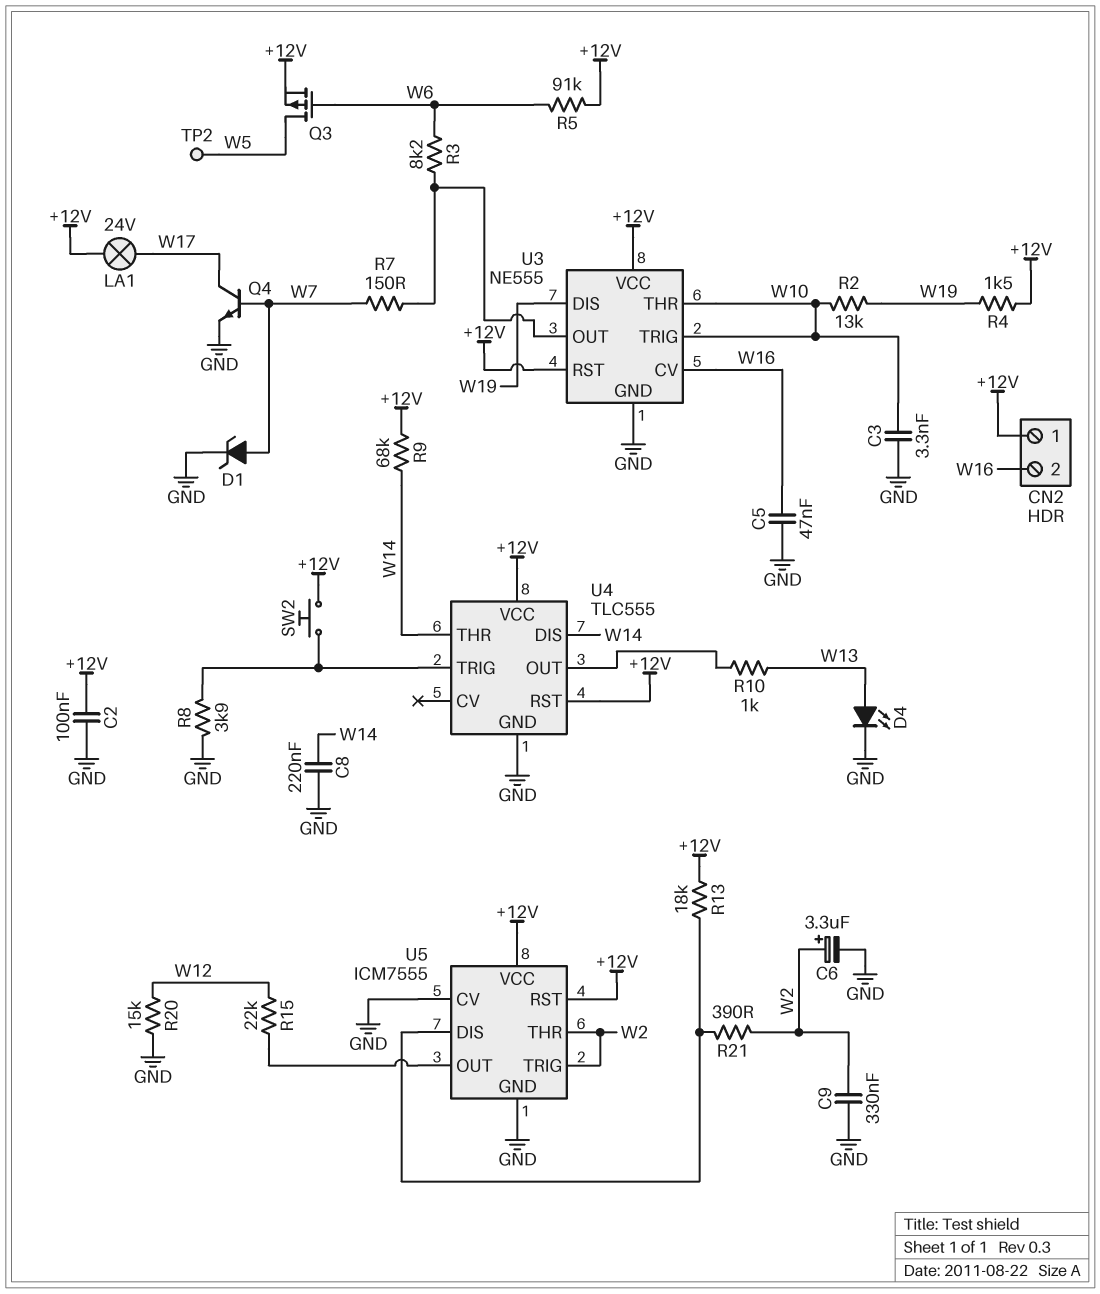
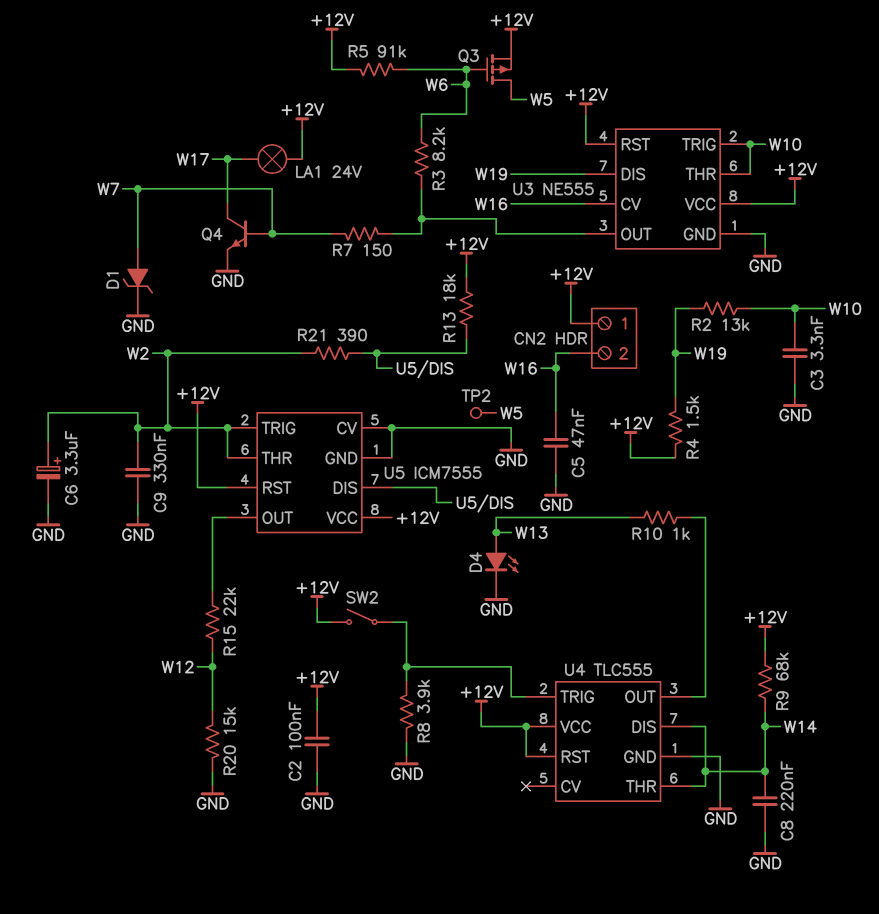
SW2: button (+12V, U4/TRIG) -> switch (+12V, U4/TRIG)

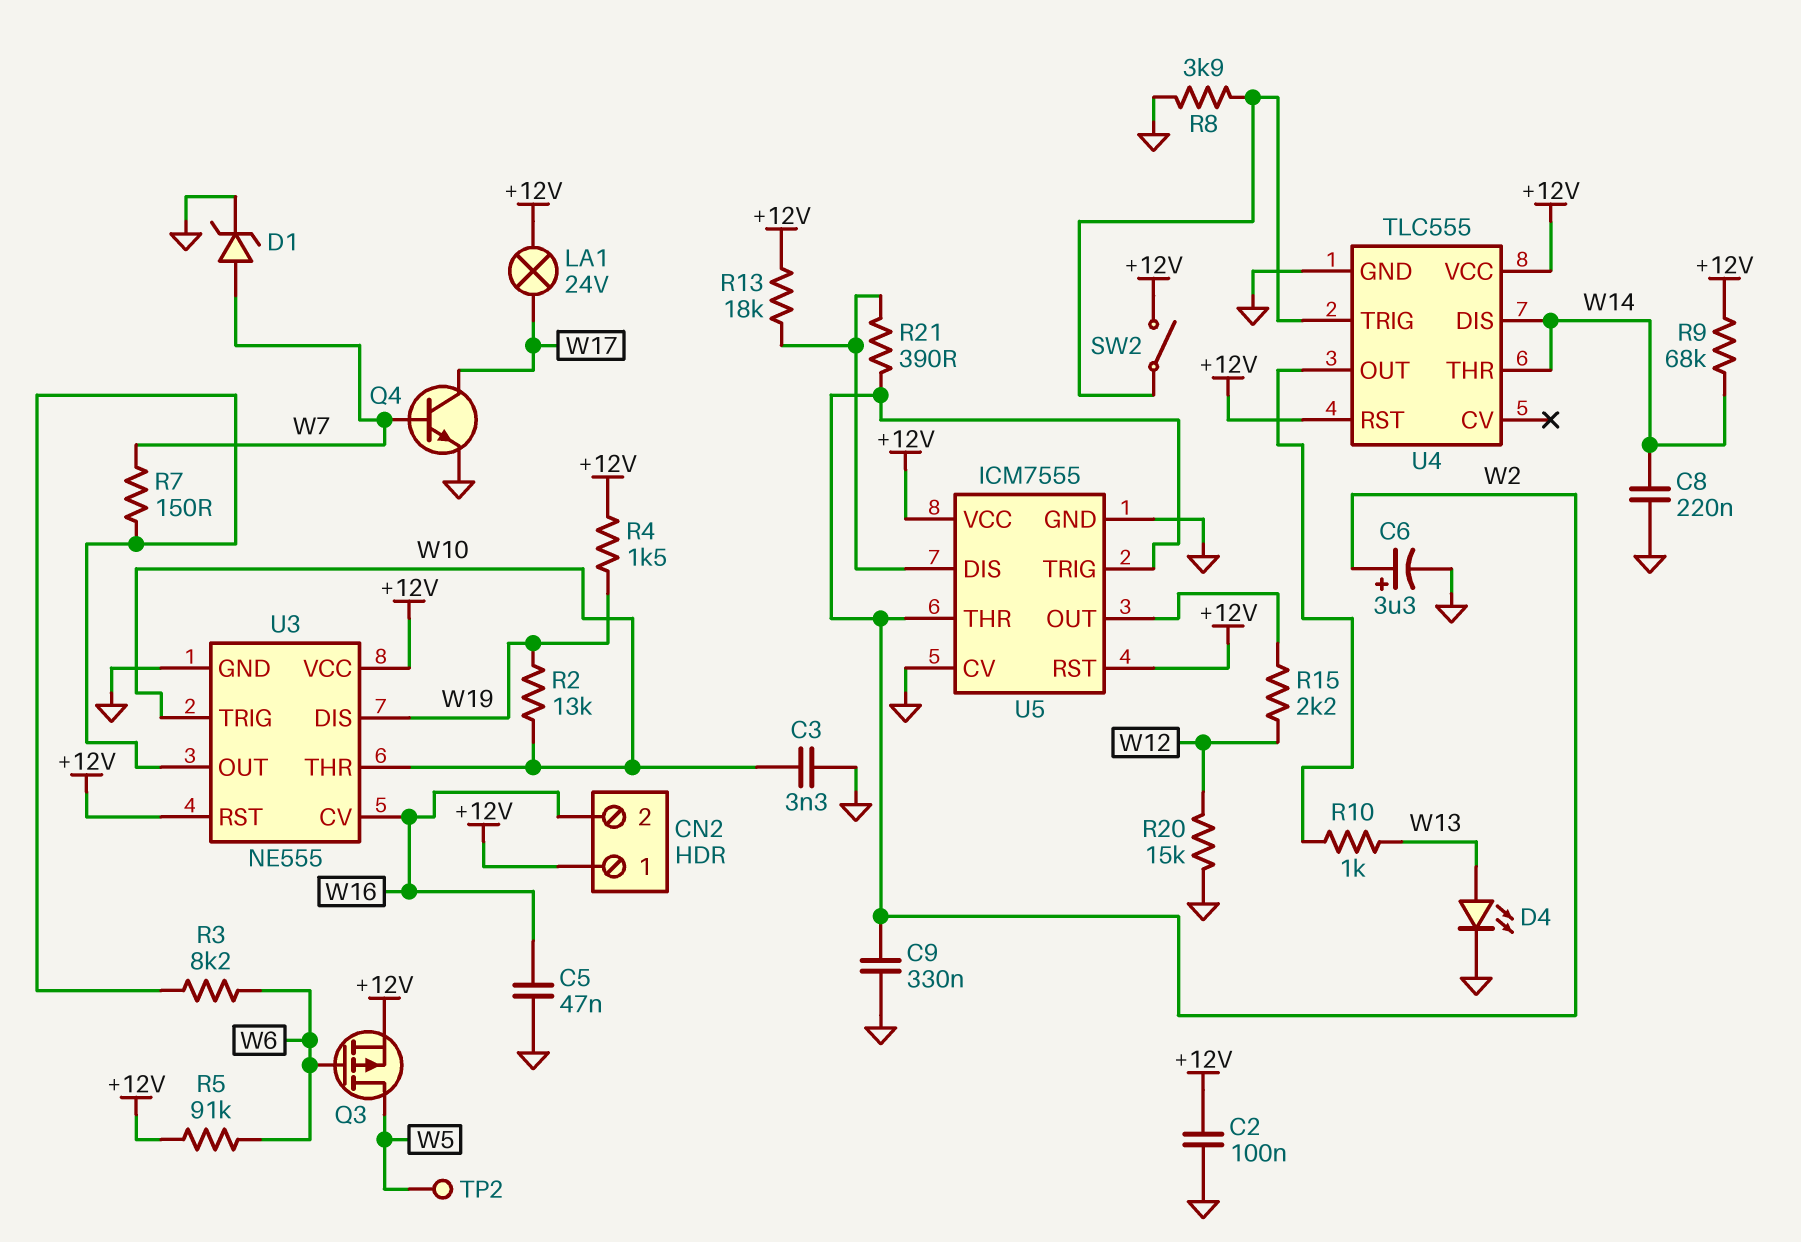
R15: 22k (U5/OUT, W12) -> 2.2k (U5/OUT, W12)

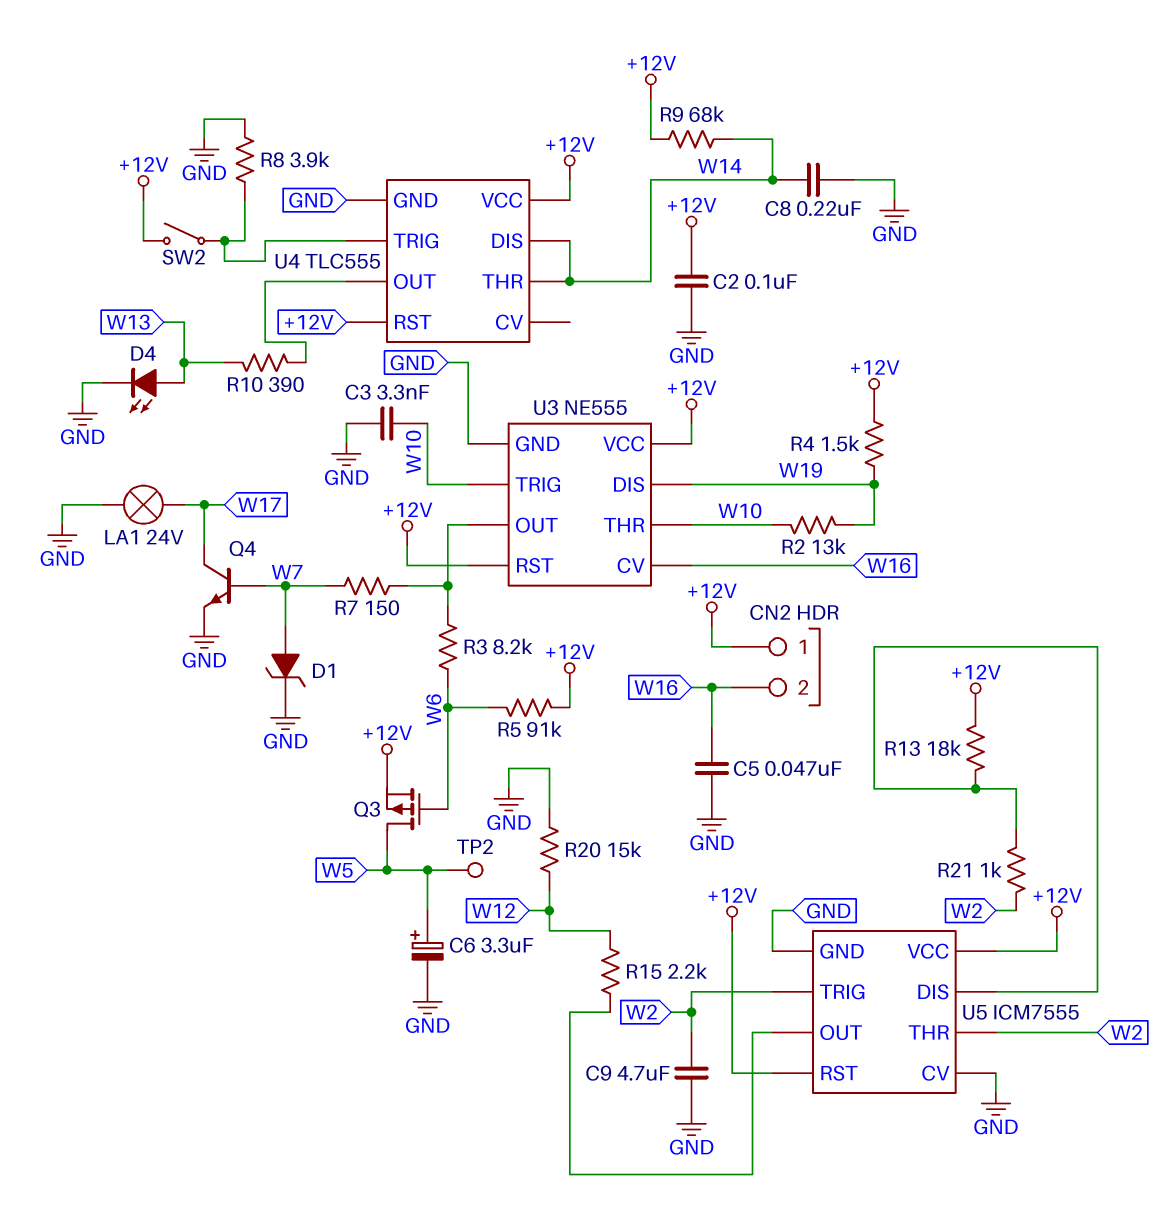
C6: 3.3uF (plus W2, minus GND) -> 3.3uF (plus W5, minus GND)
C9: 330nF (GND, W2) -> 4.7uF (GND, W2)
LA1: lamp 24V (+12V, W17) -> lamp 24V (GND, W17)
R10: 1k (U4/OUT, W13) -> 390 (U4/OUT, W13)
R21: 390 (U5/DIS, W2) -> 1k (U5/DIS, W2)

